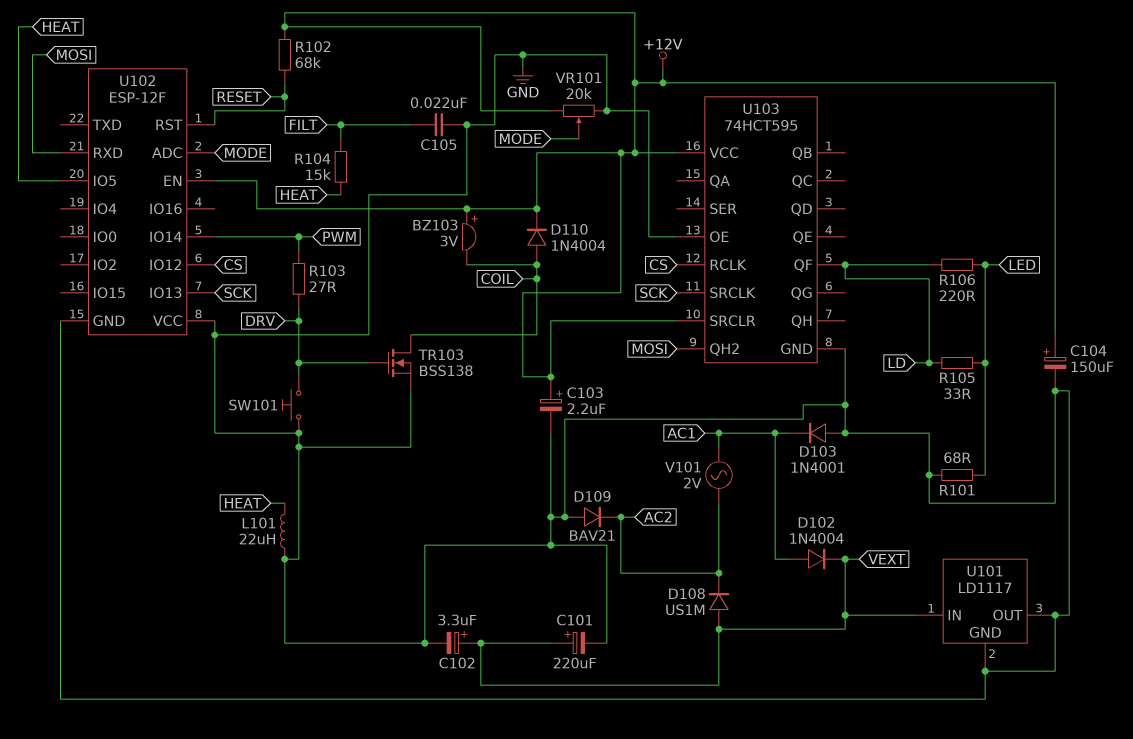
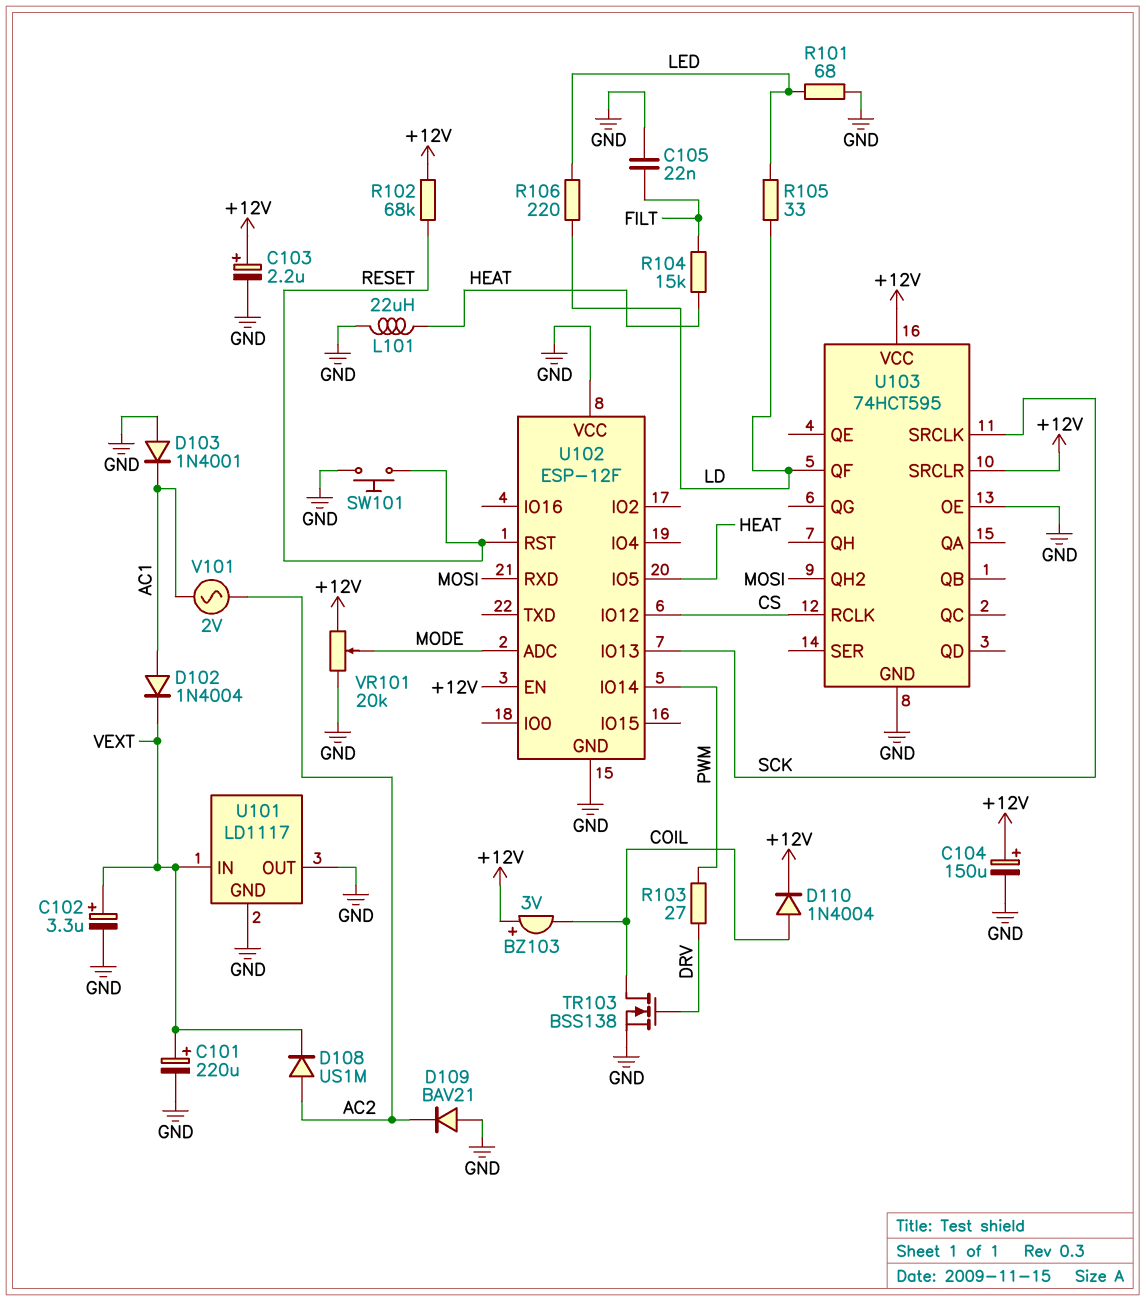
D108: diode US1M (A VEXT, K AC2) -> diode US1M (A AC2, K VEXT)
SW101: button (DRV, GND) -> button (GND, RESET)

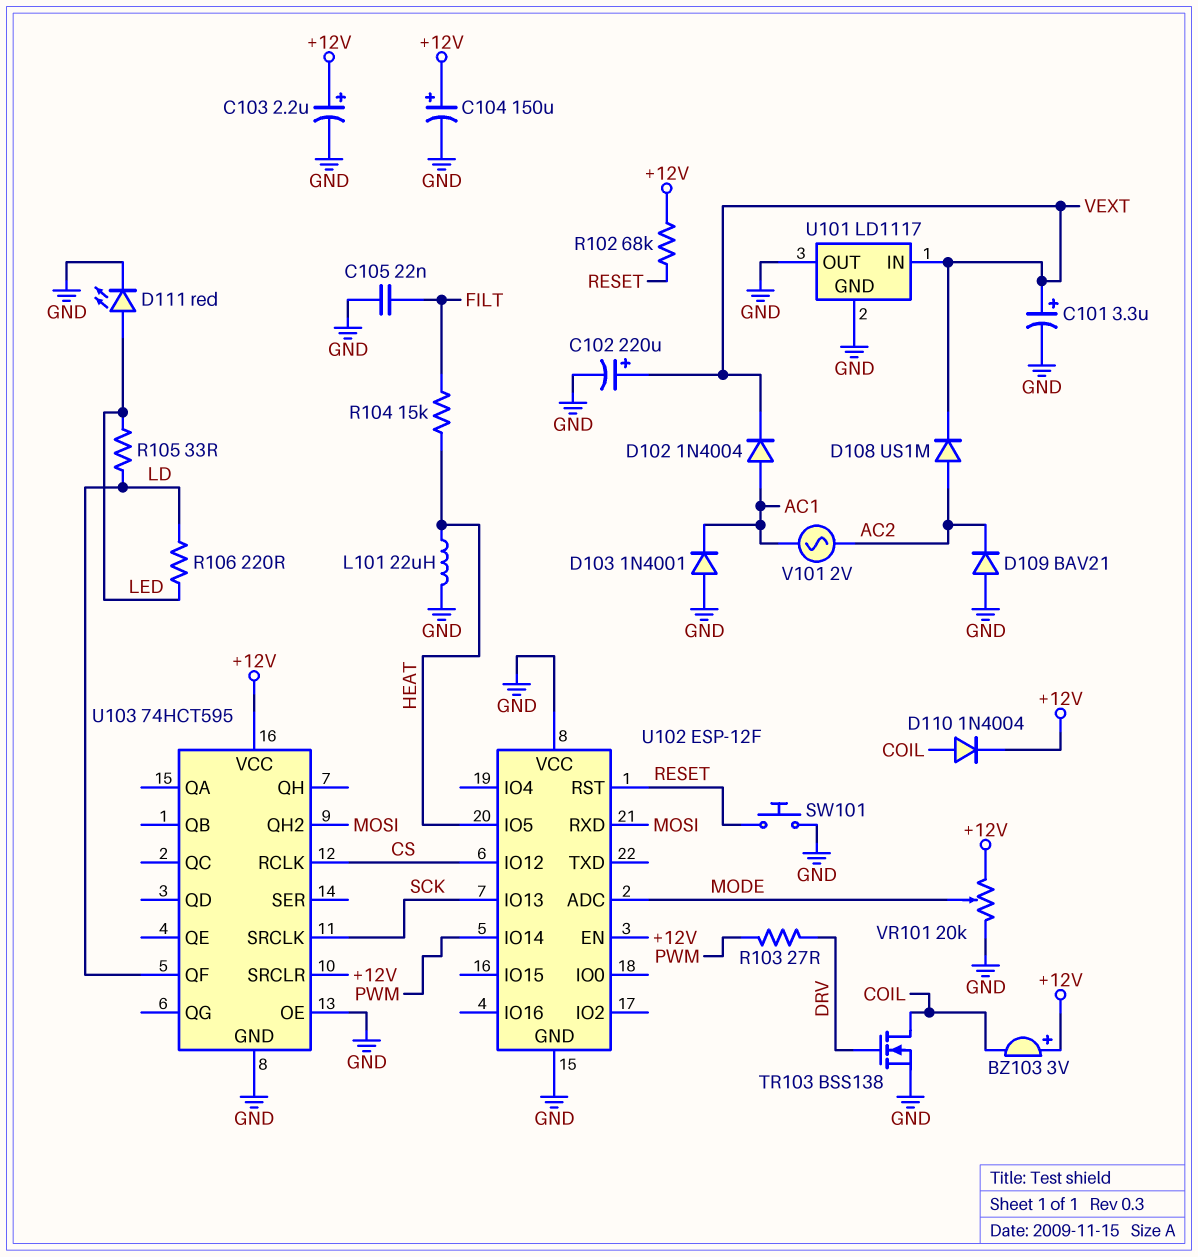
C101: 220uF (plus VEXT, minus GND) -> 3.3uF (plus VEXT, minus GND)
C102: 3.3uF (plus VEXT, minus GND) -> 220uF (plus VEXT, minus GND)
D111: none -> LED red (A LED, K GND)
R101: 68 (GND, LED) -> none

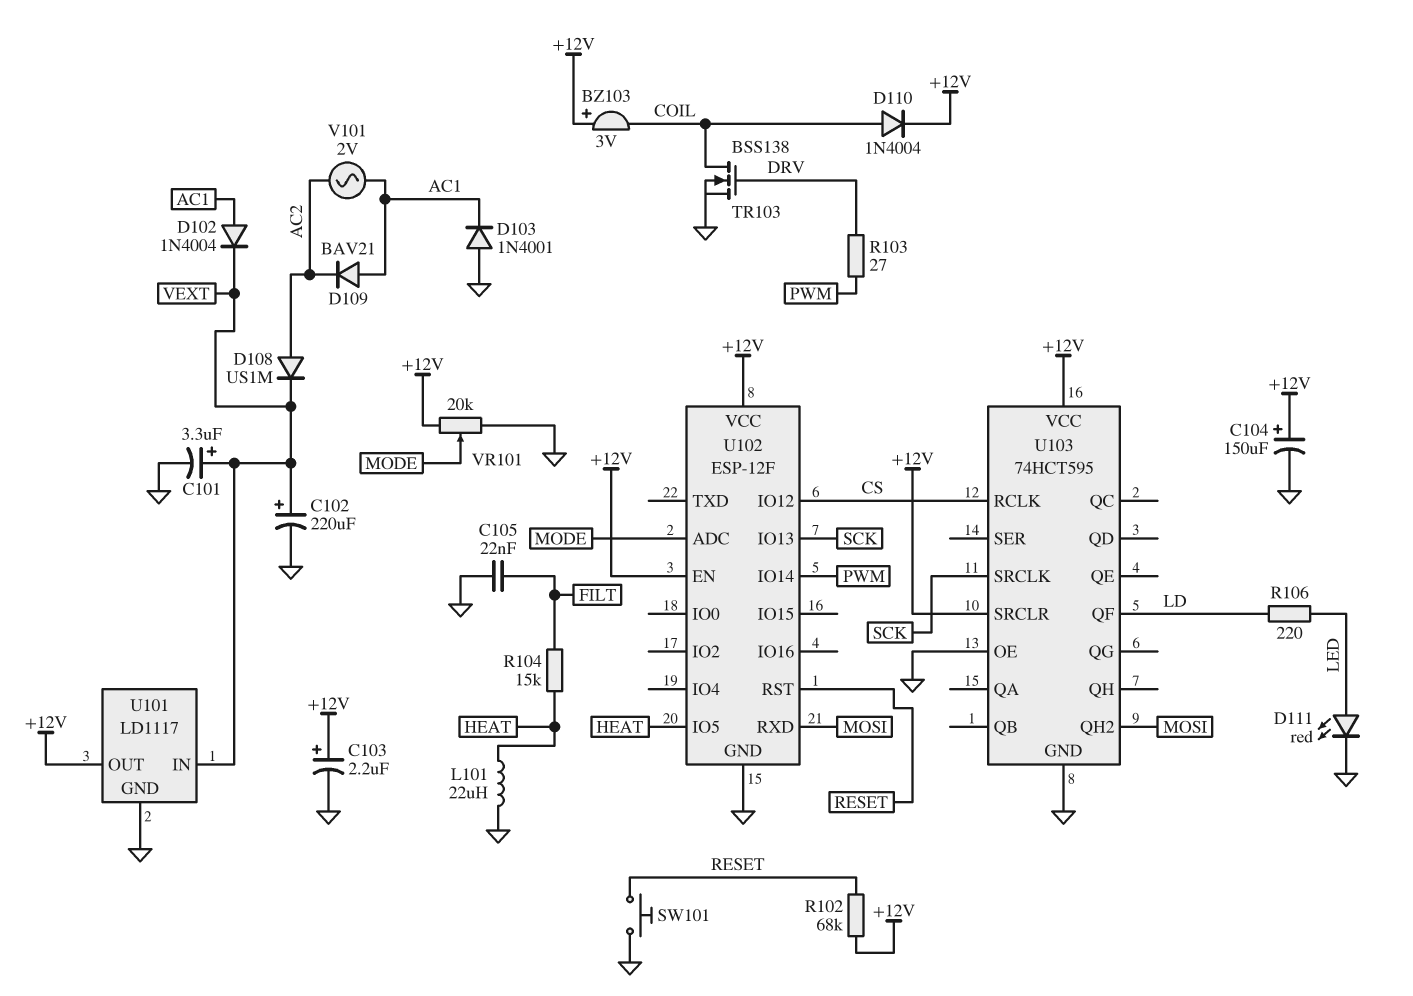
D109: diode BAV21 (A GND, K AC2) -> diode BAV21 (A AC1, K AC2)
R105: 33 (LD, LED) -> none
U101 pin OUT: GND -> +12V
U102 pin VCC: GND -> +12V

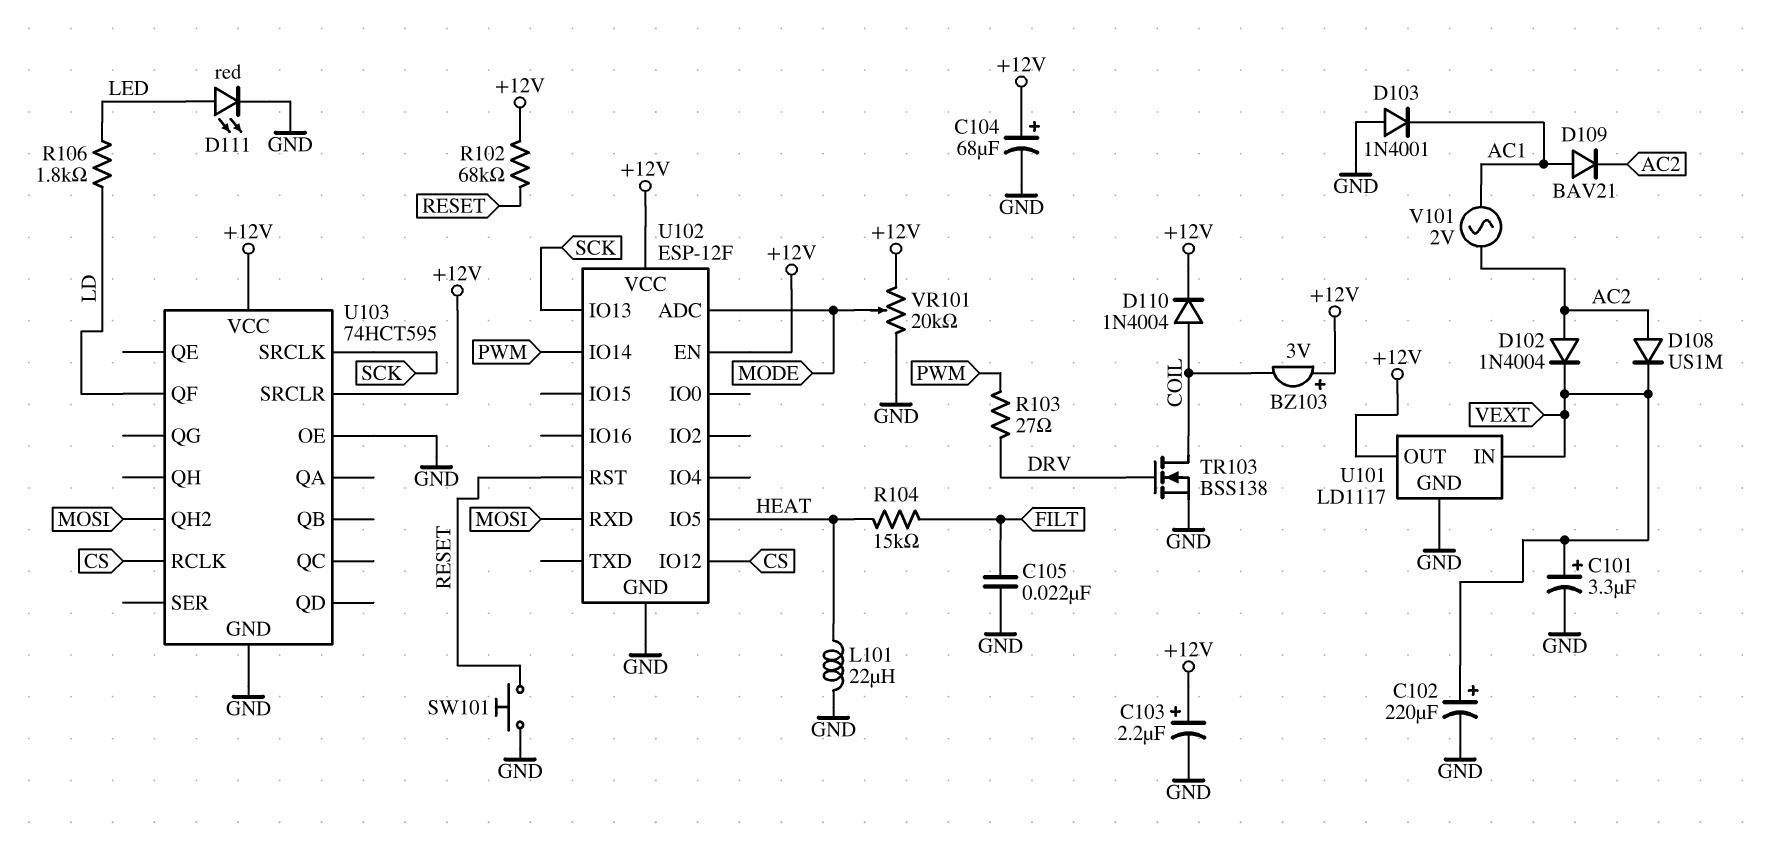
C104: 150uF (plus +12V, minus GND) -> 68uF (plus +12V, minus GND)
D102: diode 1N4004 (A AC1, K VEXT) -> diode 1N4004 (A AC2, K VEXT)
R106: 220 (LD, LED) -> 1.8k (LD, LED)

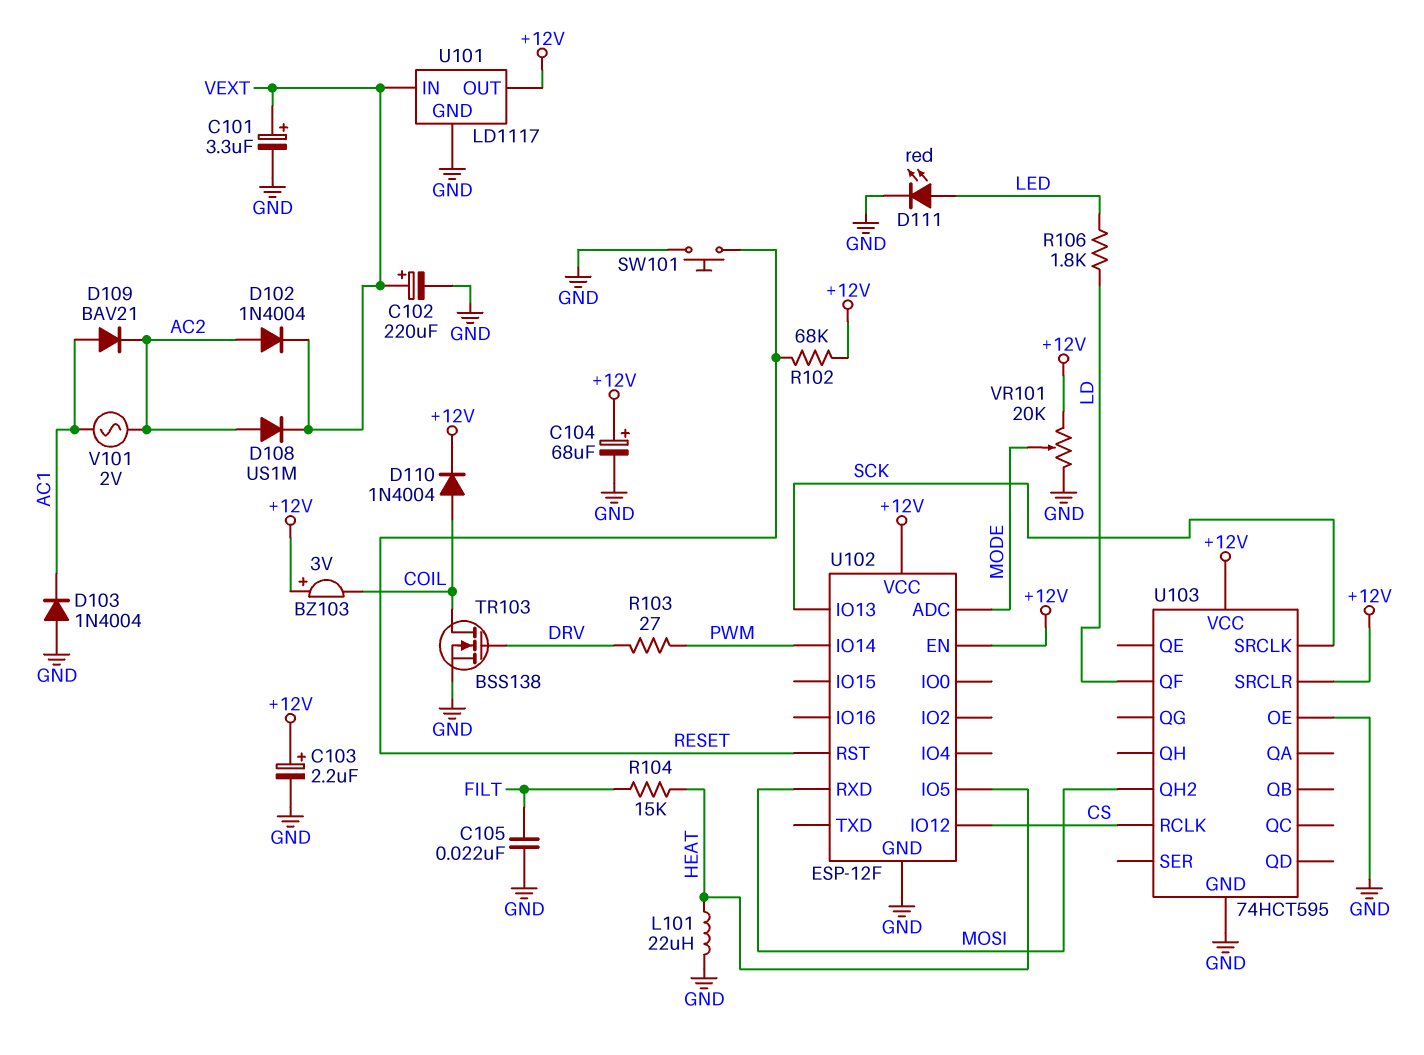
D103: diode 1N4001 (A GND, K AC1) -> diode 1N4004 (A GND, K AC1)

